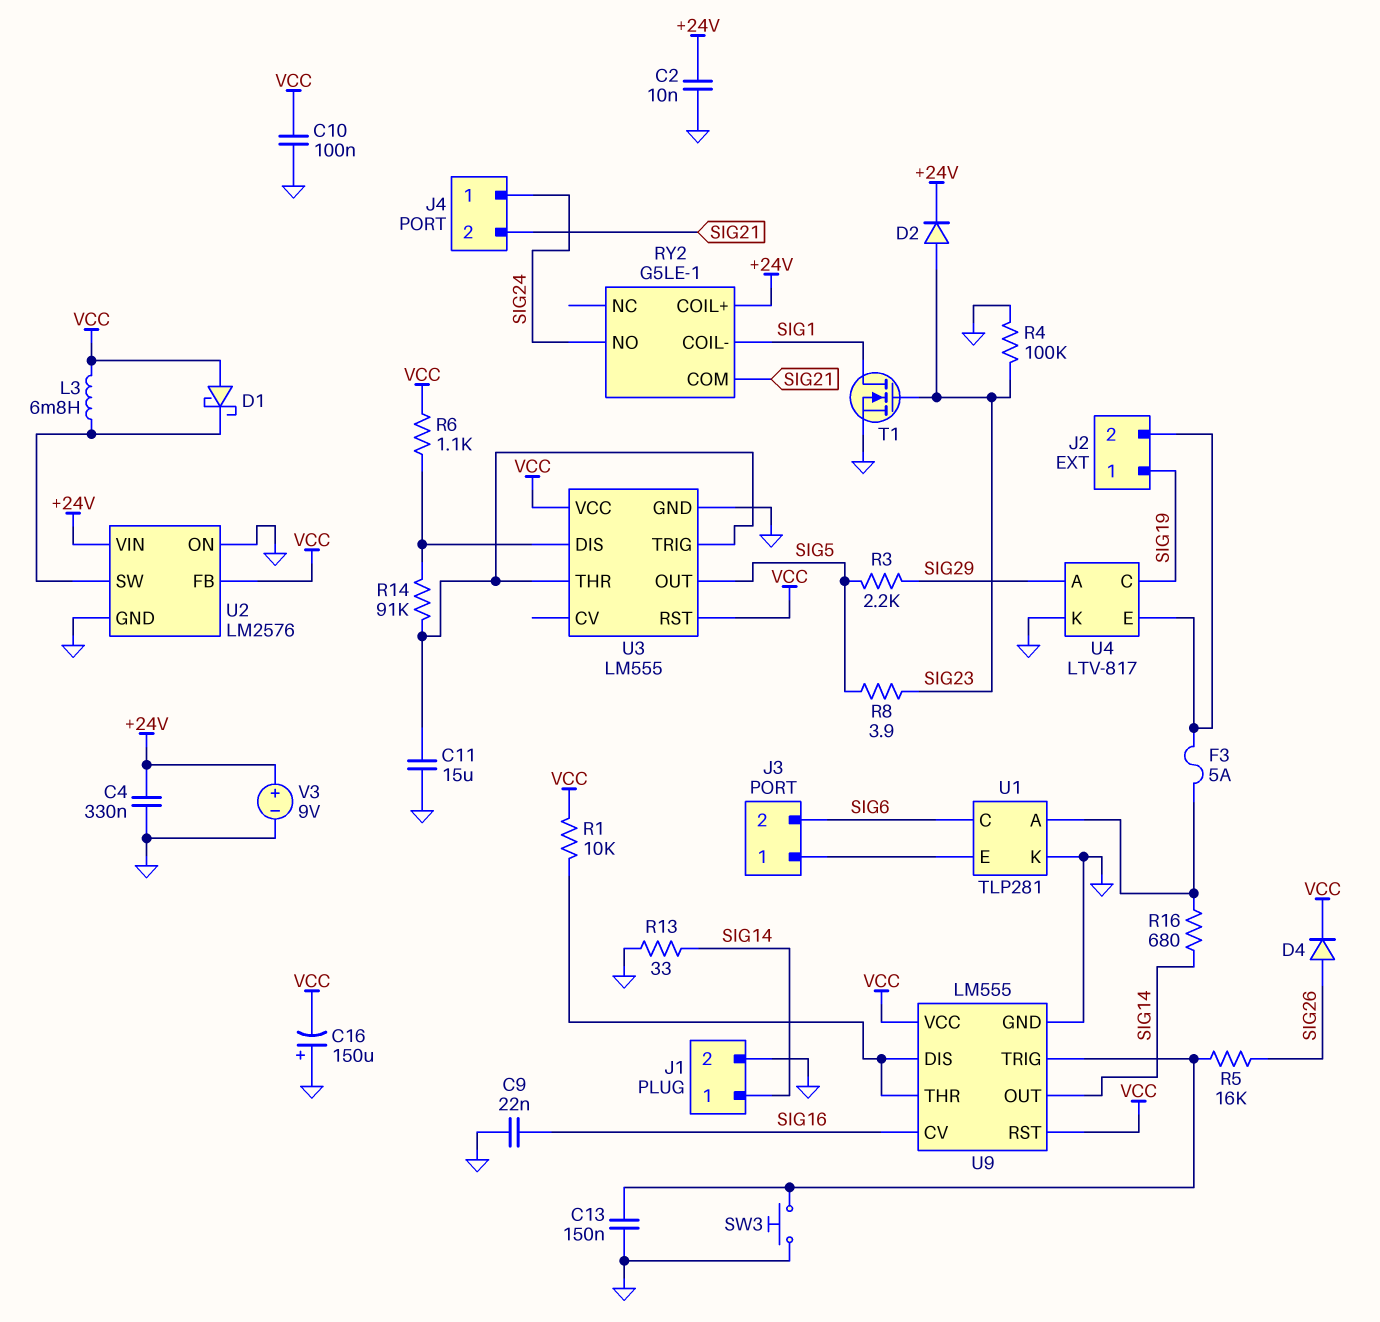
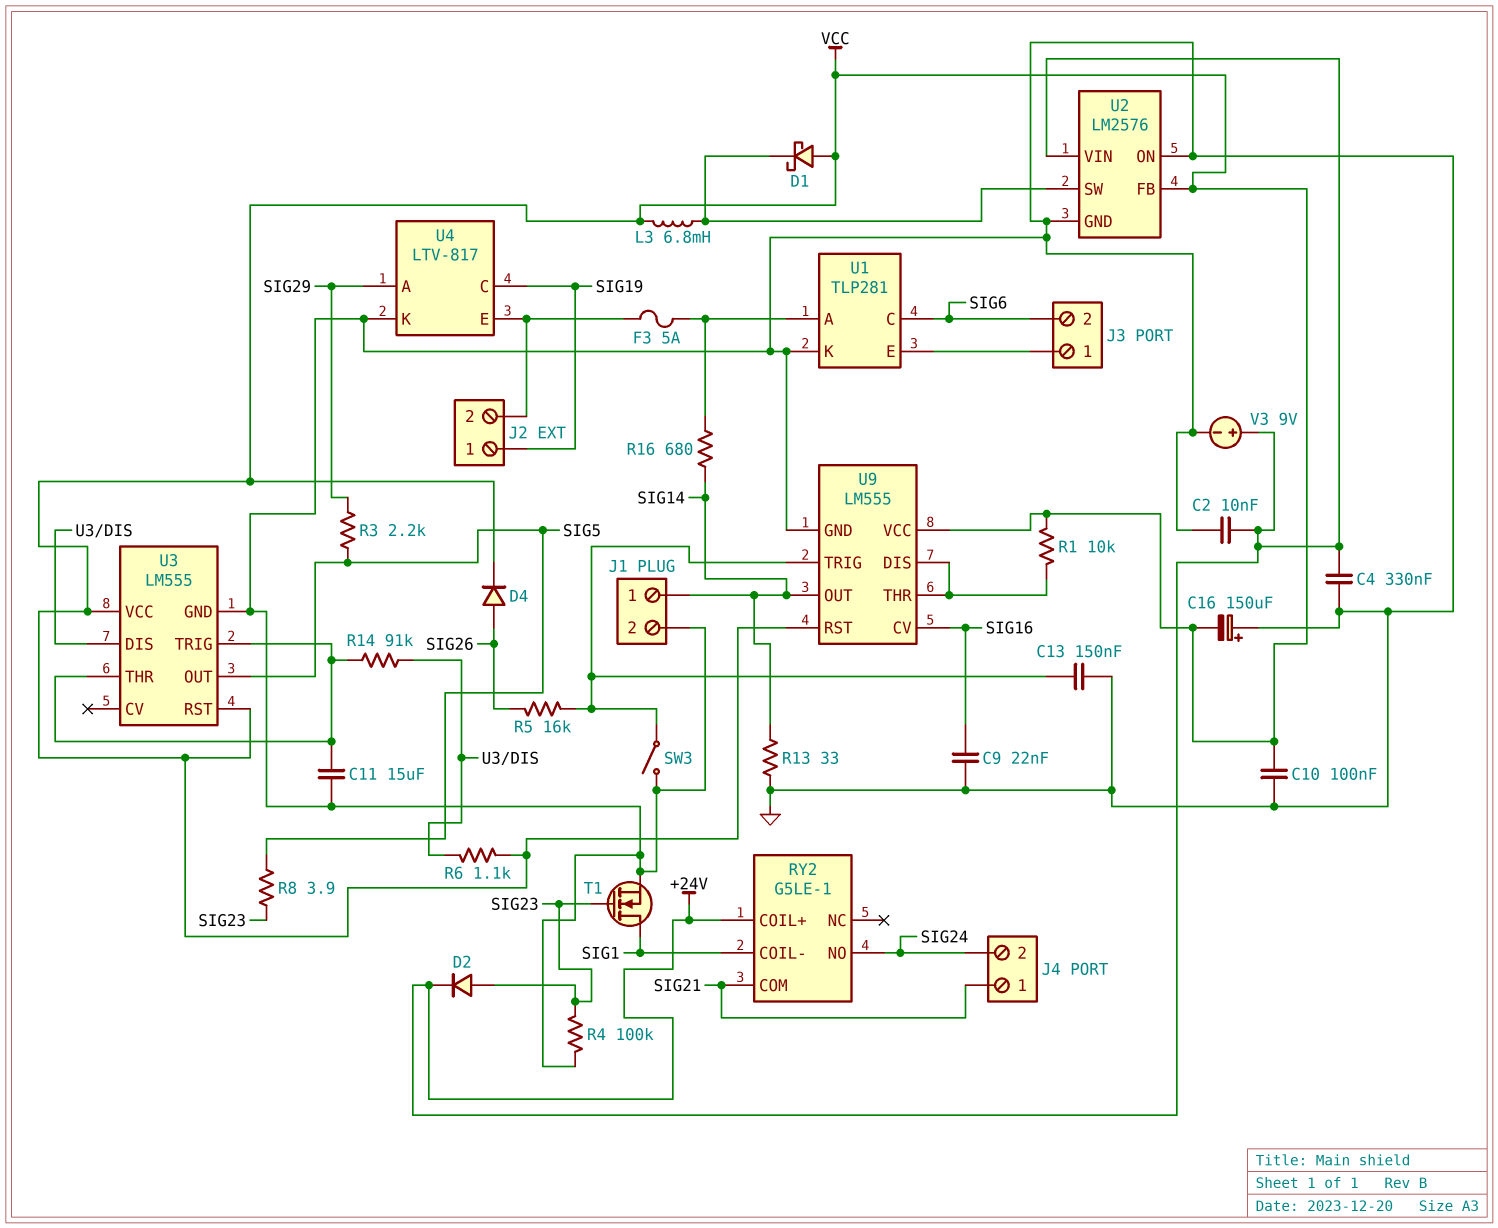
J4 pin 1: SIG24 -> SIG21
J4 pin 2: SIG21 -> SIG24
SW3: button (GND, U9/TRIG) -> switch (GND, U9/TRIG)

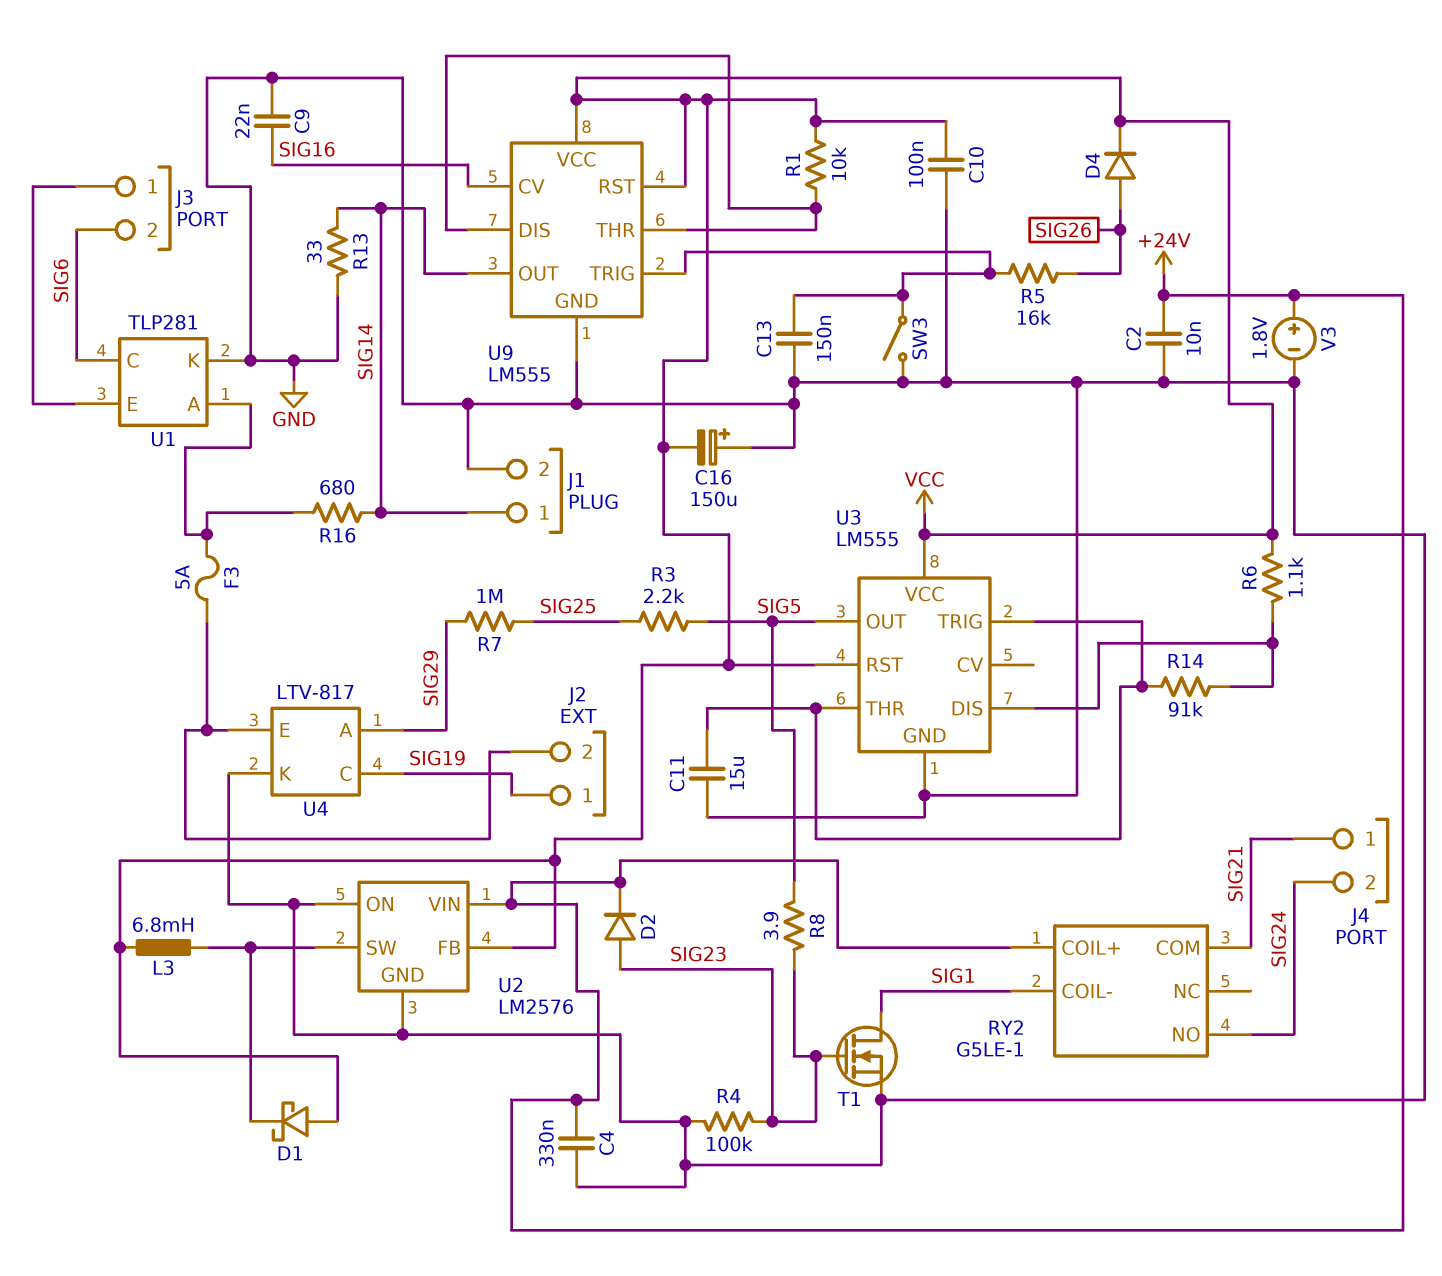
R3: 2.2k (SIG5, SIG29) -> 2.2k (SIG5, SIG25)
R7: none -> 1M (SIG25, SIG29)
V3: 9V (plus +24V, minus GND) -> 1.8V (plus +24V, minus GND)

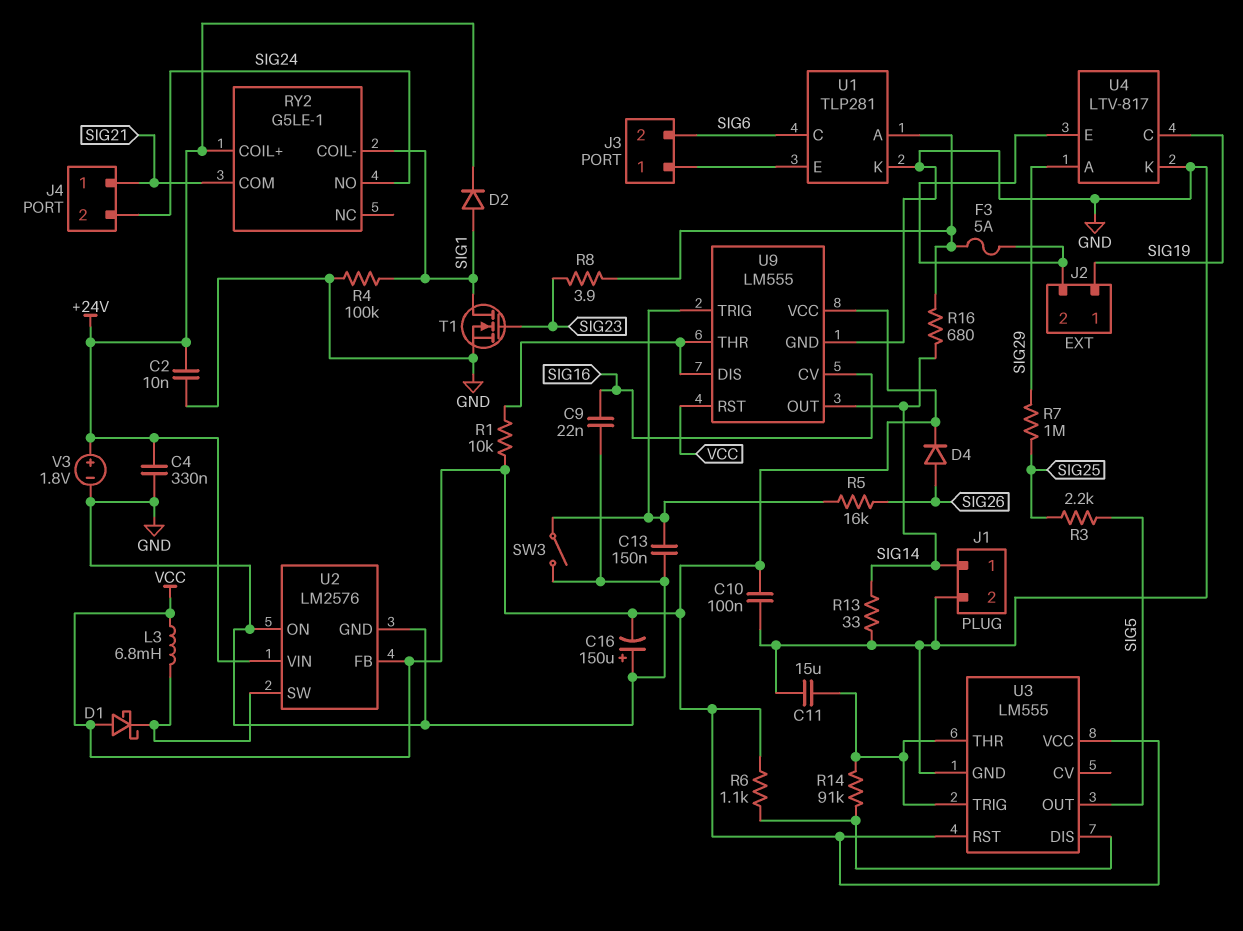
D2: diode (A SIG23, K +24V) -> diode (A SIG1, K +24V)
R4: 100k (GND, SIG23) -> 100k (GND, SIG1)
R8: 3.9 (SIG5, SIG23) -> 3.9 (SIG23, U1/A)

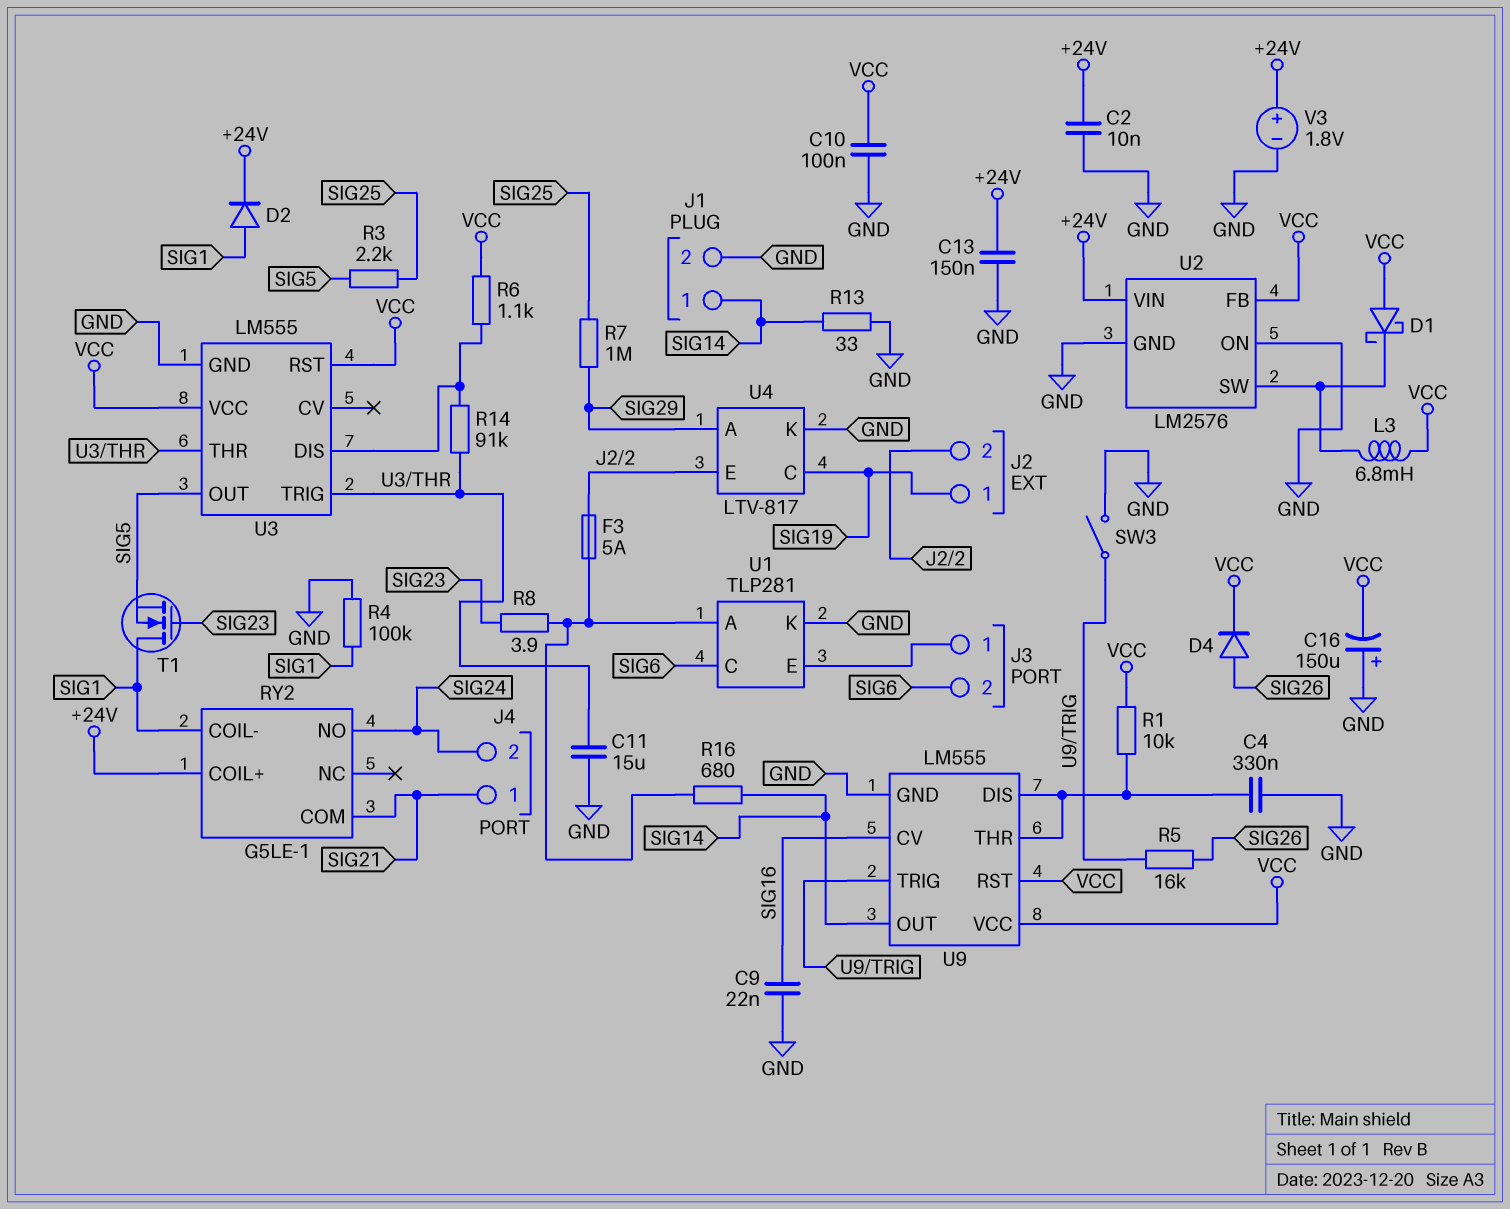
C4: 330nF (+24V, GND) -> 330nF (GND, U9/DIS)
C13: 150nF (GND, U9/TRIG) -> 150nF (+24V, GND)
T1: NMOS (G SIG23, D SIG1, S GND) -> NMOS (G SIG23, D SIG1, S SIG5)

